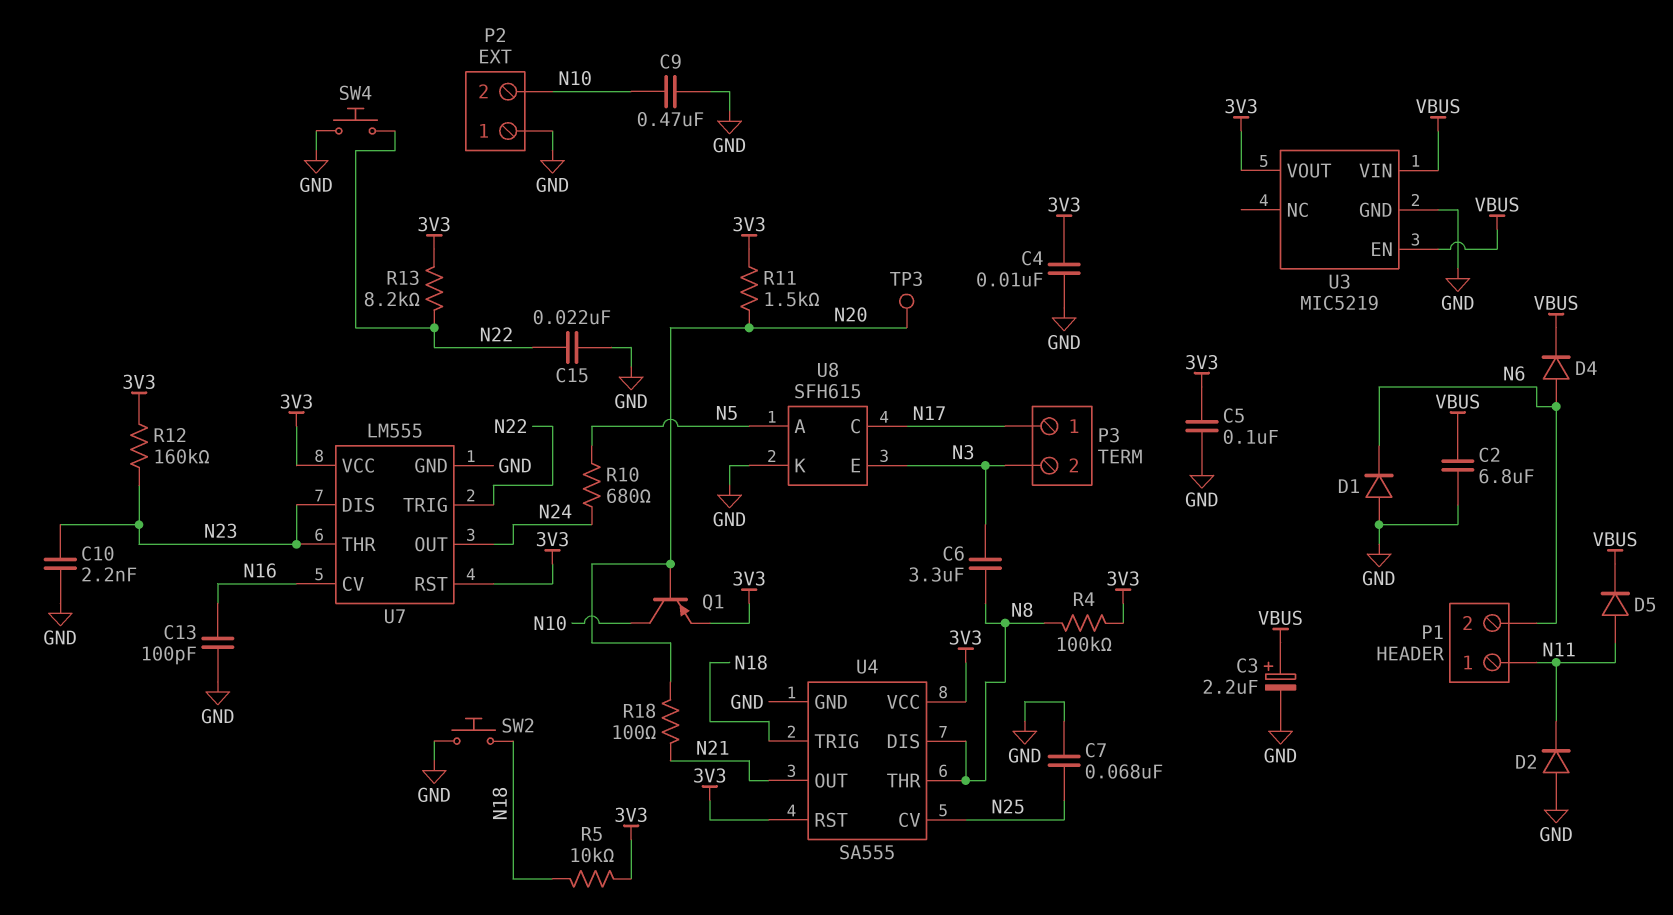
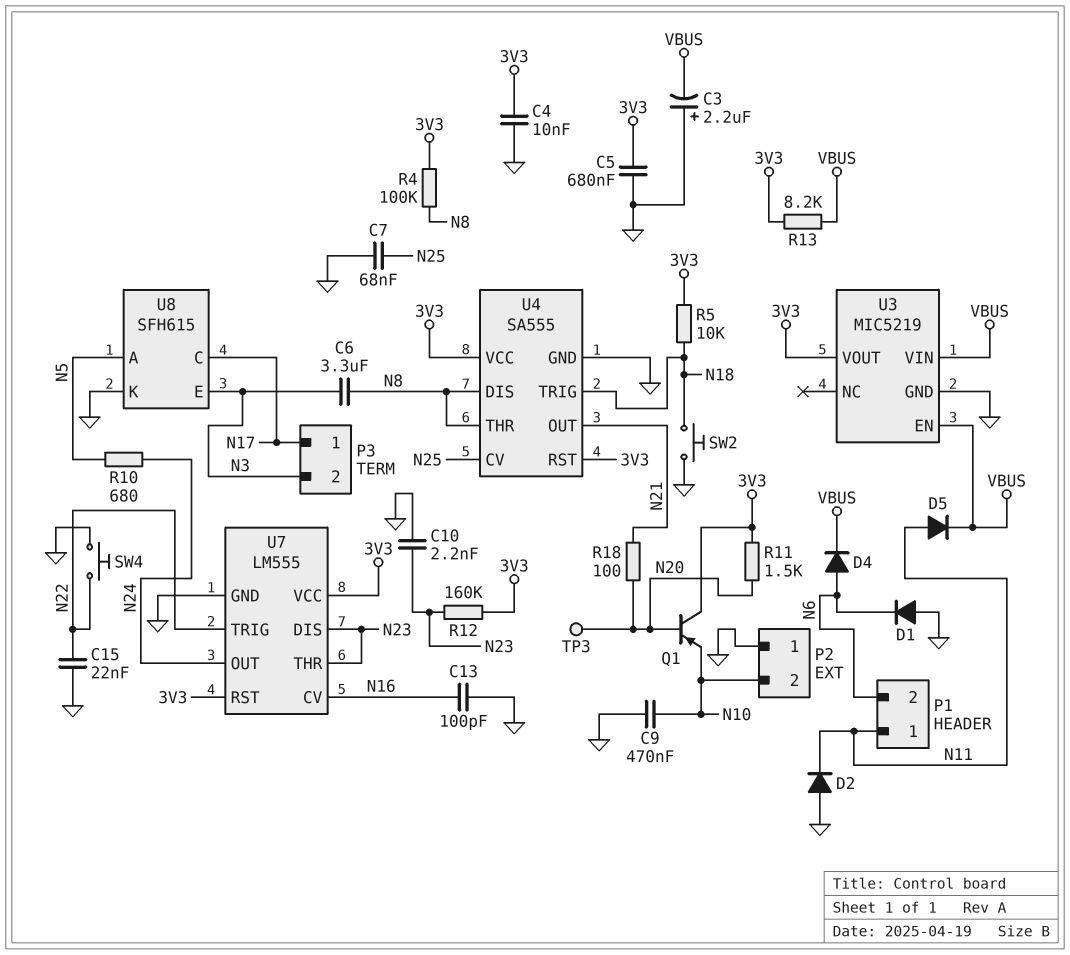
C2: 6.8uF (GND, VBUS) -> none
C3: 2.2uF (plus VBUS, minus GND) -> 2.2uF (plus GND, minus VBUS)
C5: 100nF (3V3, GND) -> 680nF (3V3, GND)
Q1: PNP (B N20, C N10, E 3V3) -> PNP (B N20, C 3V3, E N10)
R13: 8.2k (3V3, N22) -> 8.2k (3V3, VBUS)

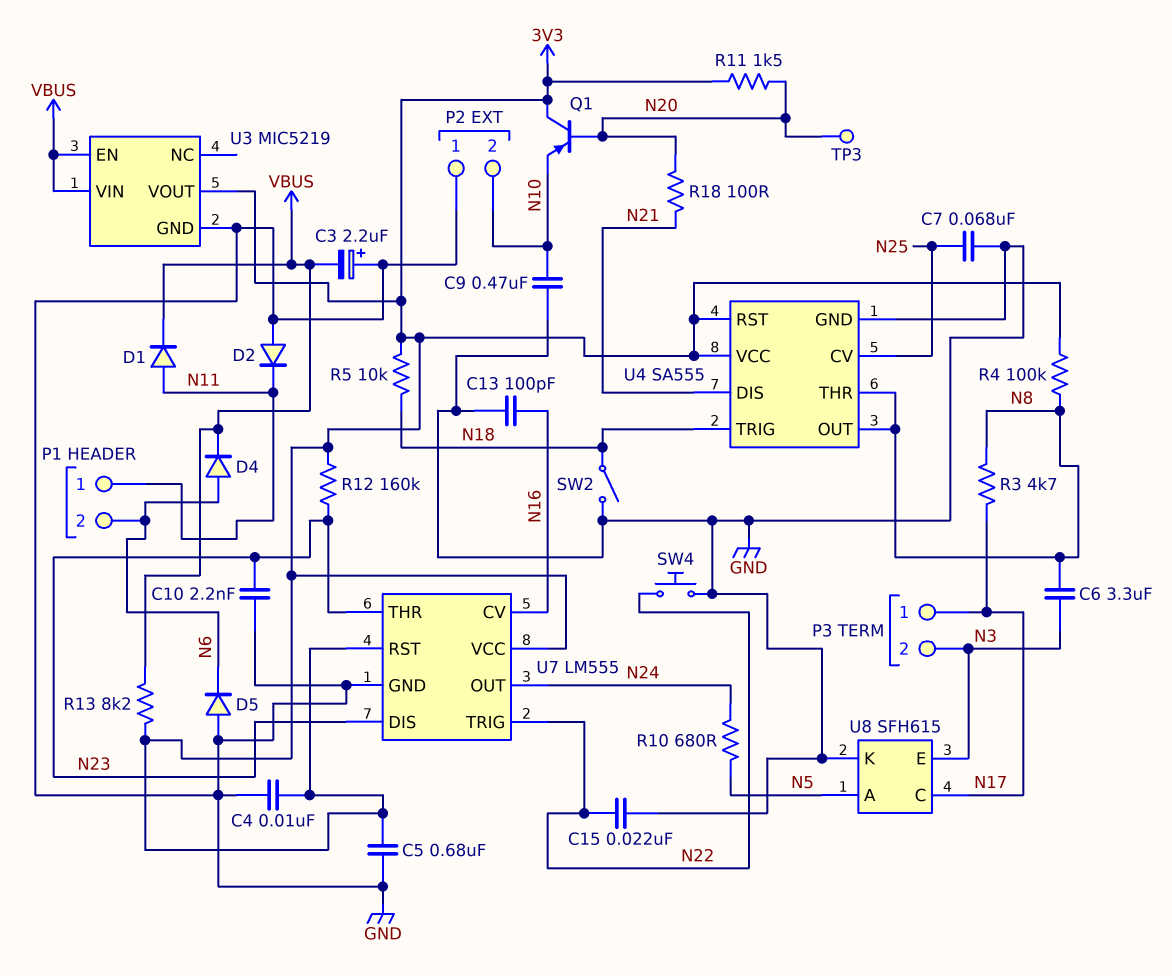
D1: diode (A GND, K N6) -> diode (A N11, K VBUS)
D5: diode (A N11, K VBUS) -> diode (A GND, K N6)
R3: none -> 4.7k (N8, N17)
SW2: button (GND, N18) -> switch (GND, N18)
U4 pin DIS: N8 -> N21
U4 pin OUT: N21 -> N8

